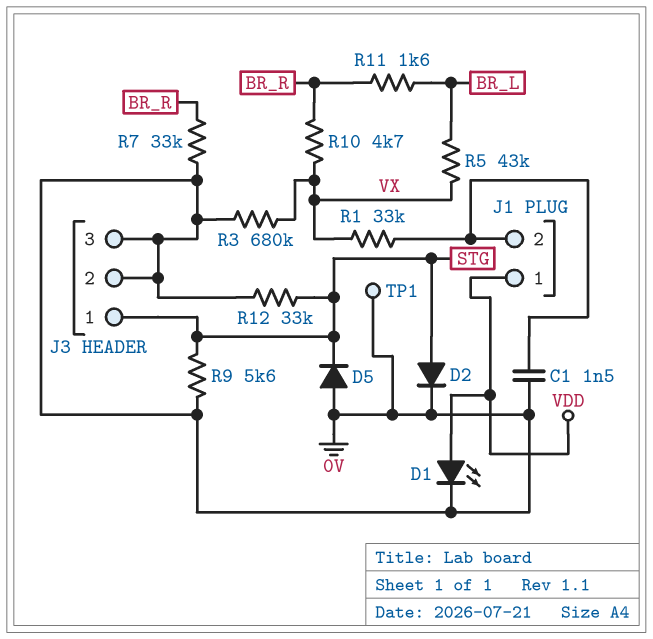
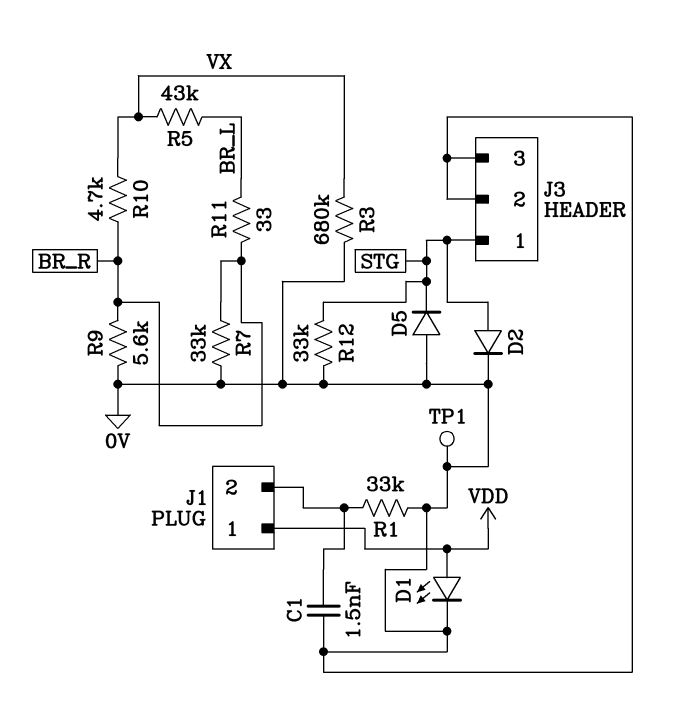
R1: 33k (J1/2, VX) -> 33k (0V, J1/2)
R9: 5.6k (0V, STG) -> 5.6k (0V, BR_R)
R11: 1.6k (BR_L, BR_R) -> 33 (BR_L, BR_R)

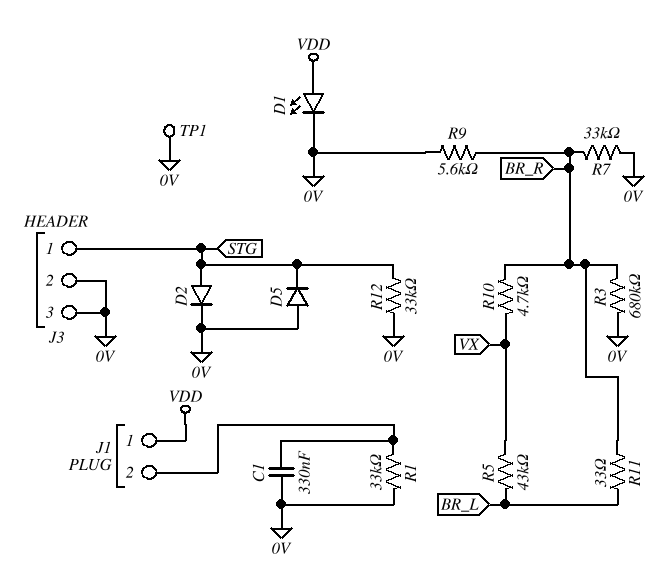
C1: 1.5nF (0V, J1/2) -> 330nF (0V, J1/2)
R3: 680k (0V, VX) -> 680k (0V, BR_R)

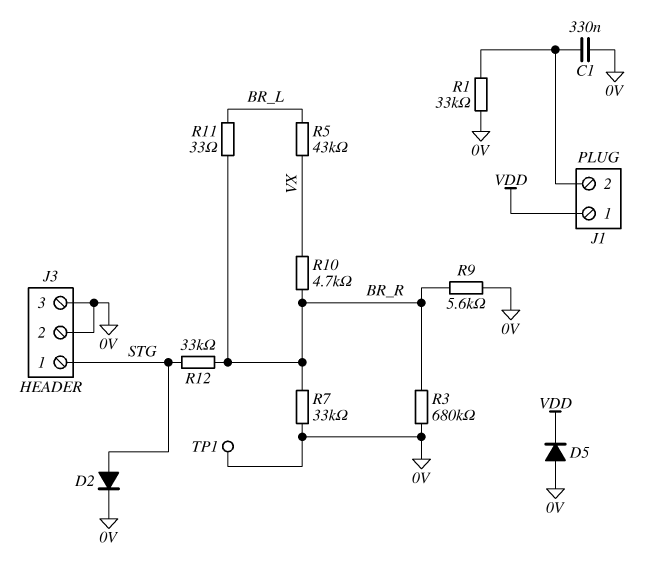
D1: LED (A VDD, K 0V) -> none
D5: diode (A 0V, K STG) -> diode (A 0V, K VDD)
R12: 33k (0V, STG) -> 33k (BR_R, STG)

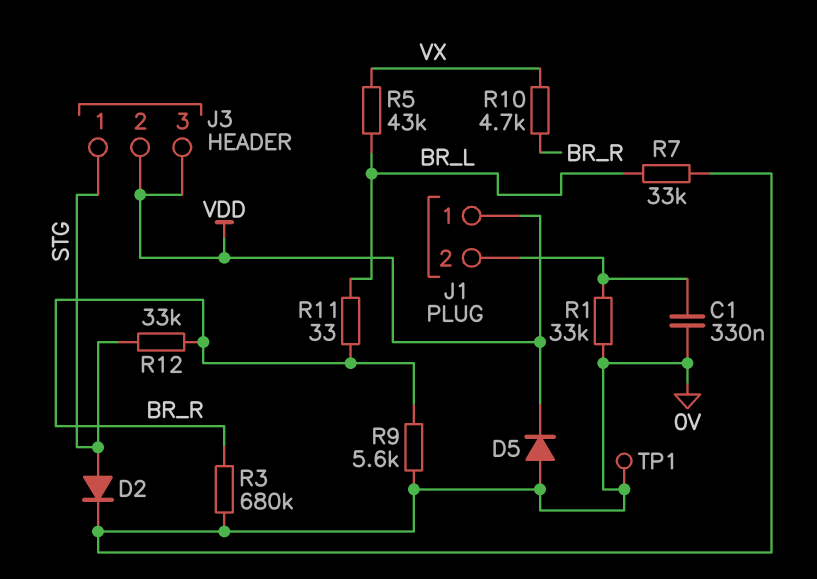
J3 pin 2: 0V -> VDD
J3 pin 3: 0V -> VDD
R7: 33k (0V, BR_R) -> 33k (0V, BR_L)

